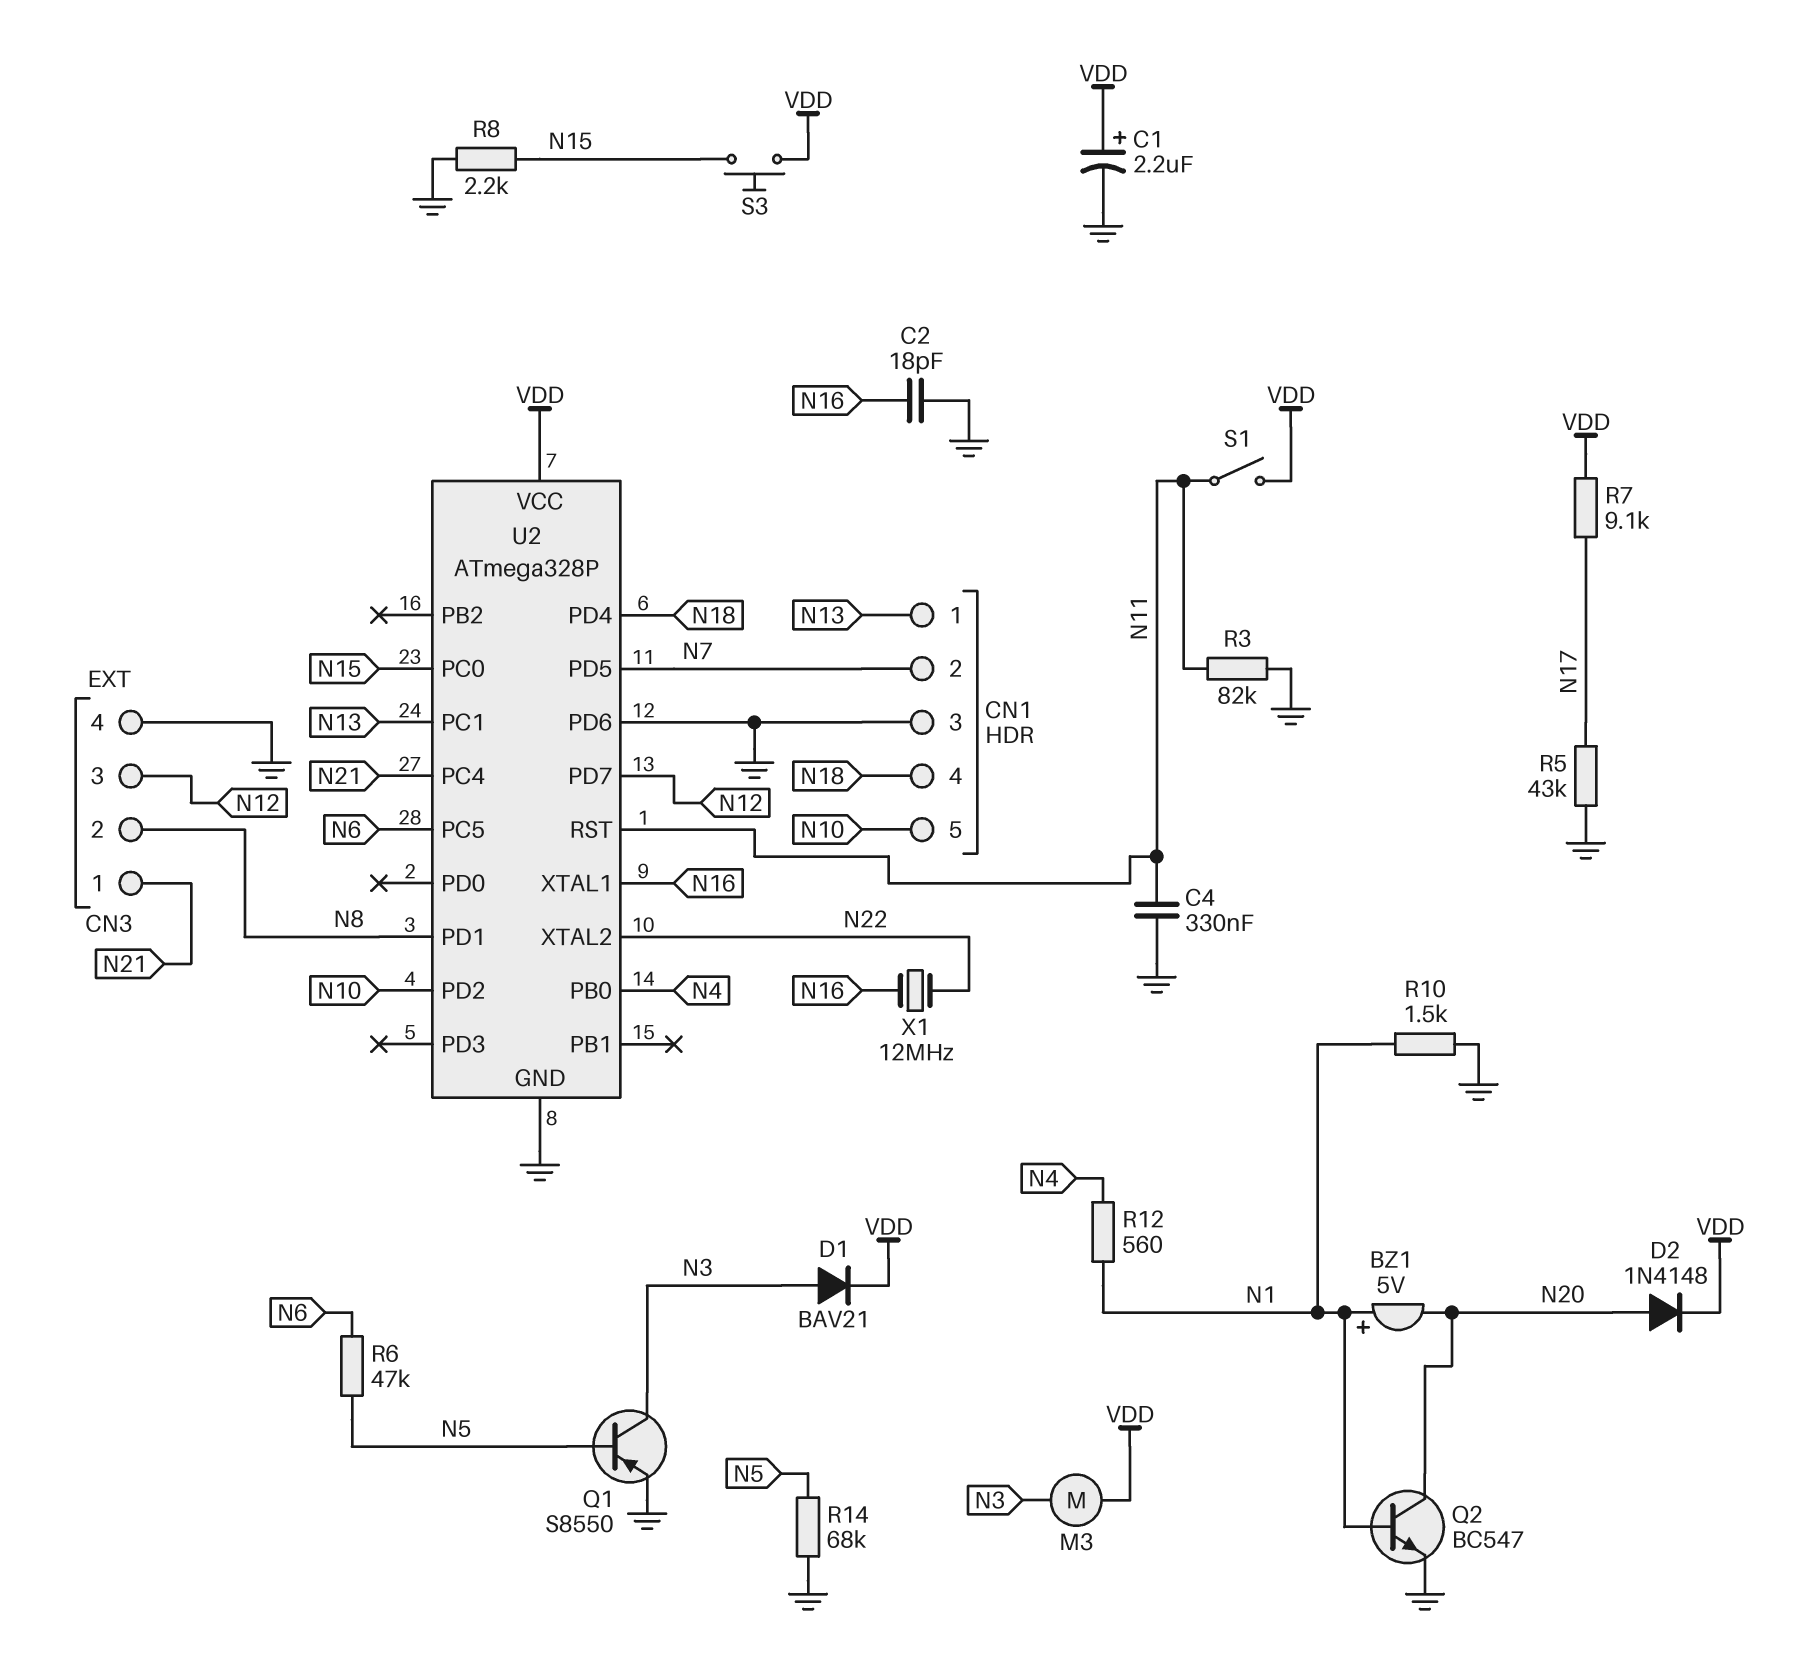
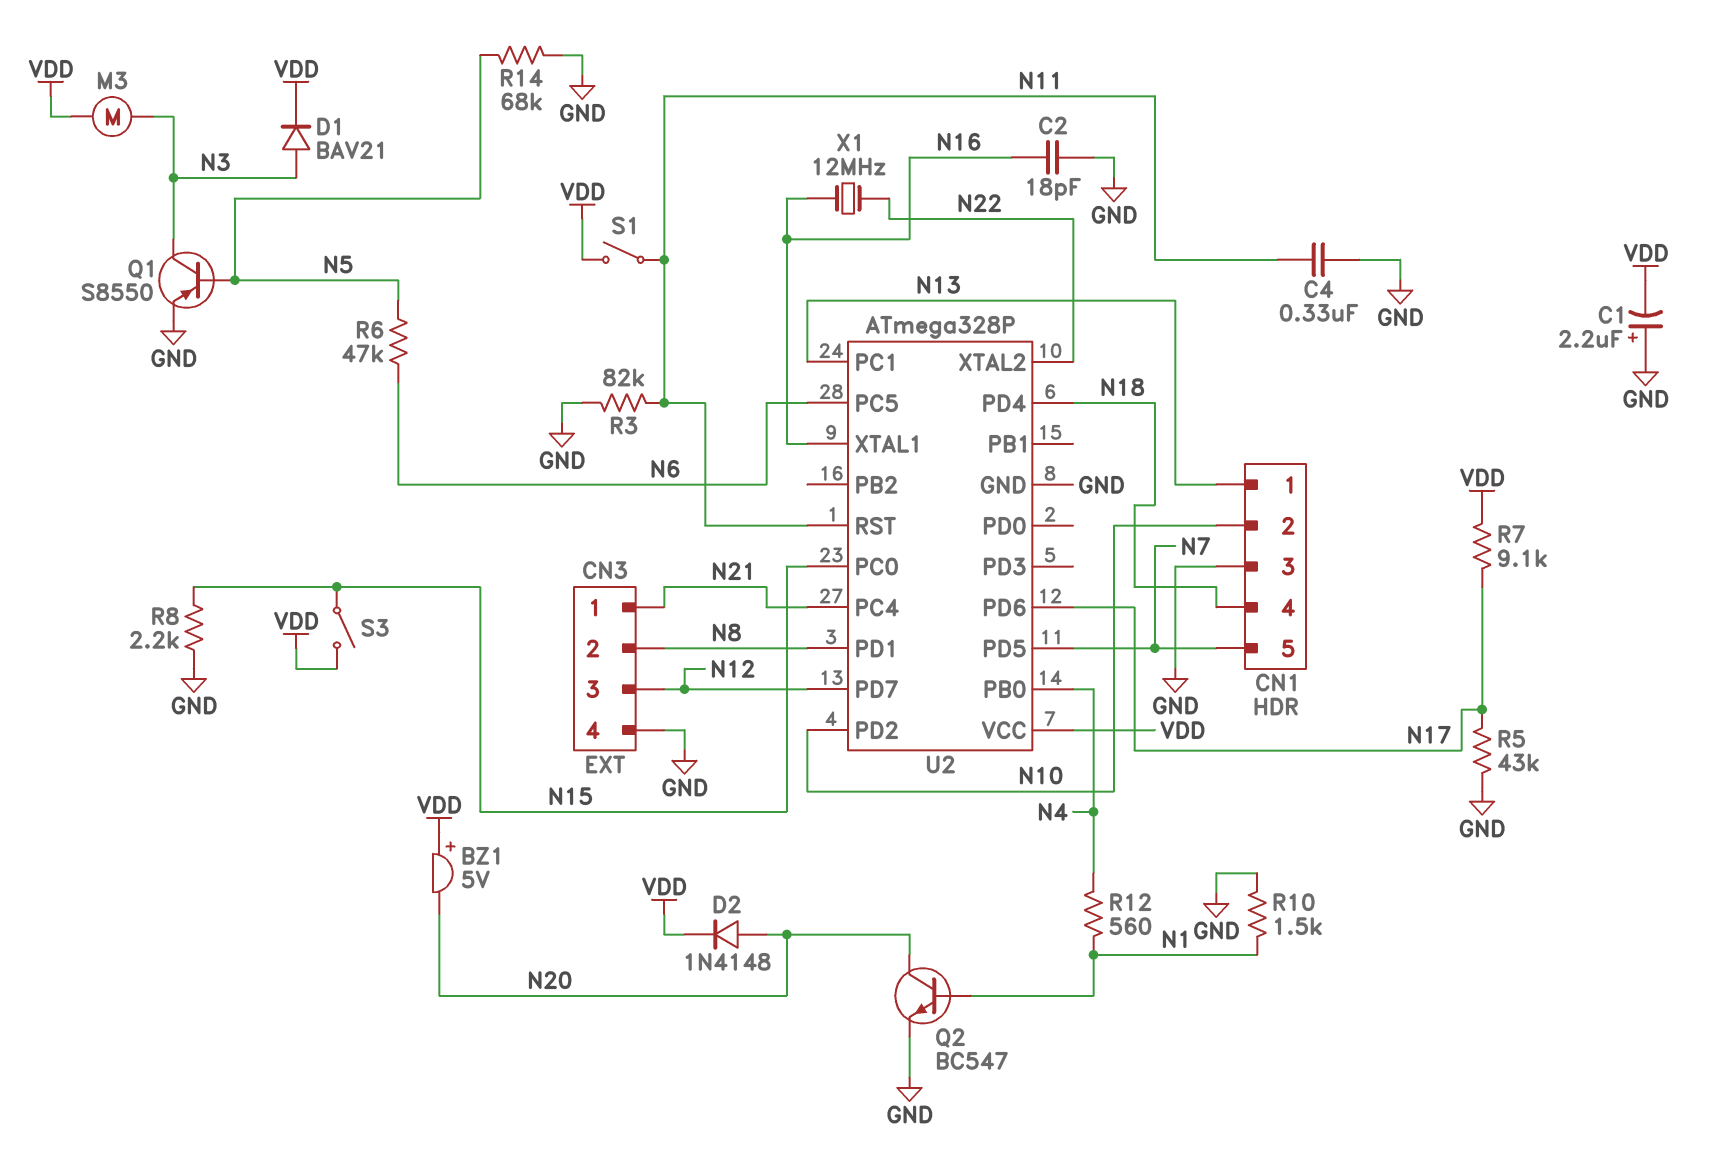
BZ1: buzzer 5V (plus N1, minus N20) -> buzzer 5V (plus VDD, minus N20)
C1: 2.2uF (plus VDD, minus GND) -> 2.2uF (plus GND, minus VDD)
CN1 pin 2: N7 -> N10
CN1 pin 5: N10 -> N7
S3: button (N15, VDD) -> switch (N15, VDD)
U2 pin PD6: GND -> N17

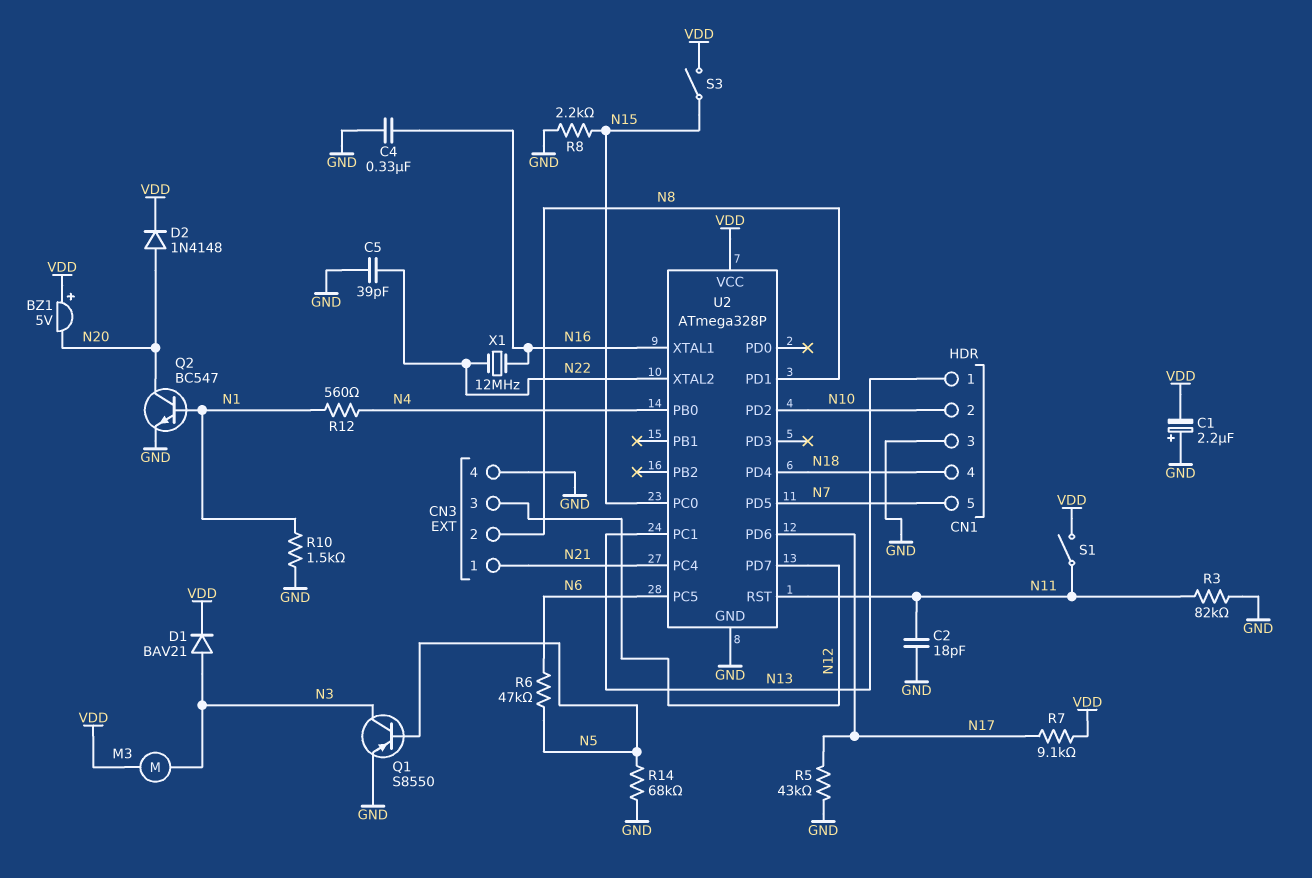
C2: 18pF (GND, N16) -> 18pF (GND, N11)
C4: 330nF (GND, N11) -> 330nF (GND, N16)
C5: none -> 39pF (GND, N22)

